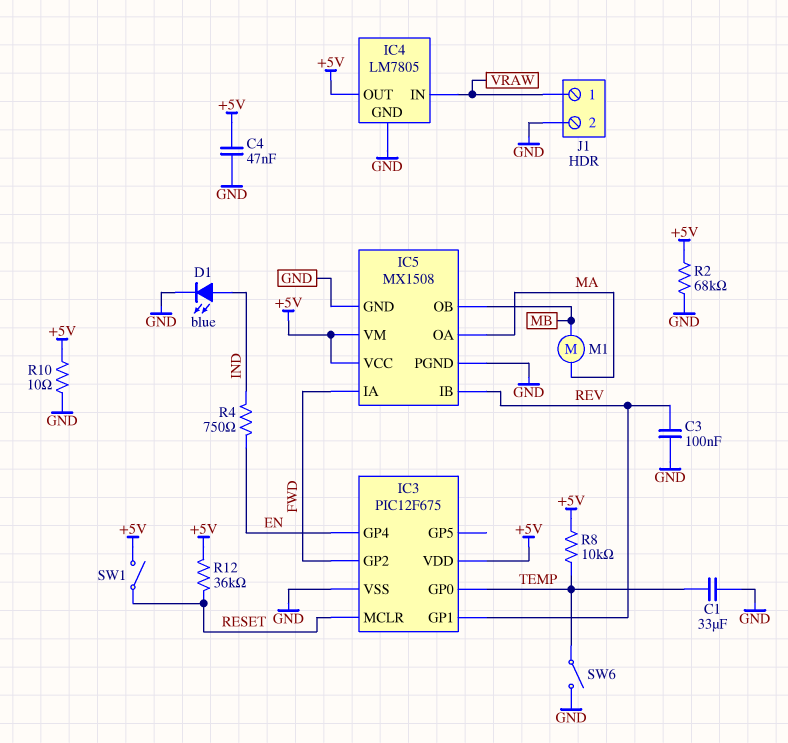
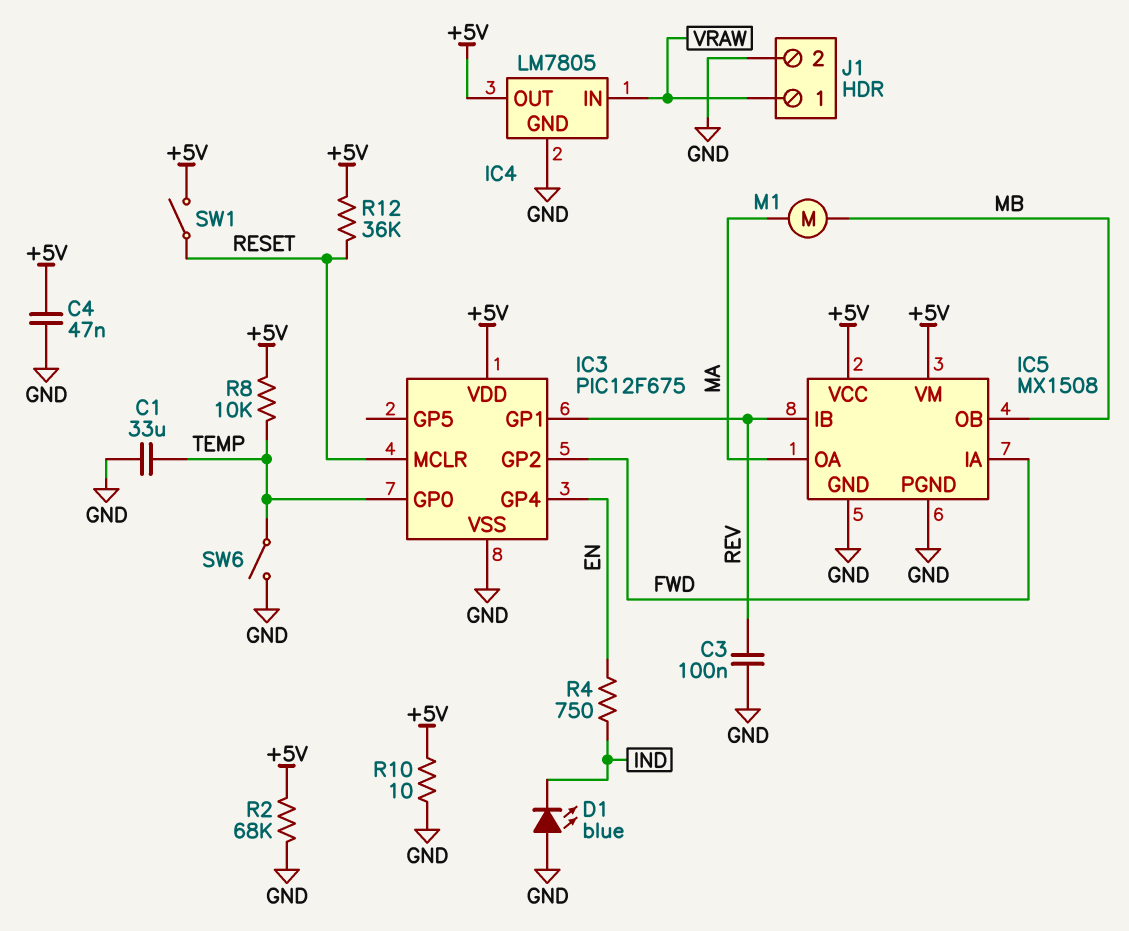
D1: LED blue (A IND, K GND) -> LED blue (A GND, K IND)

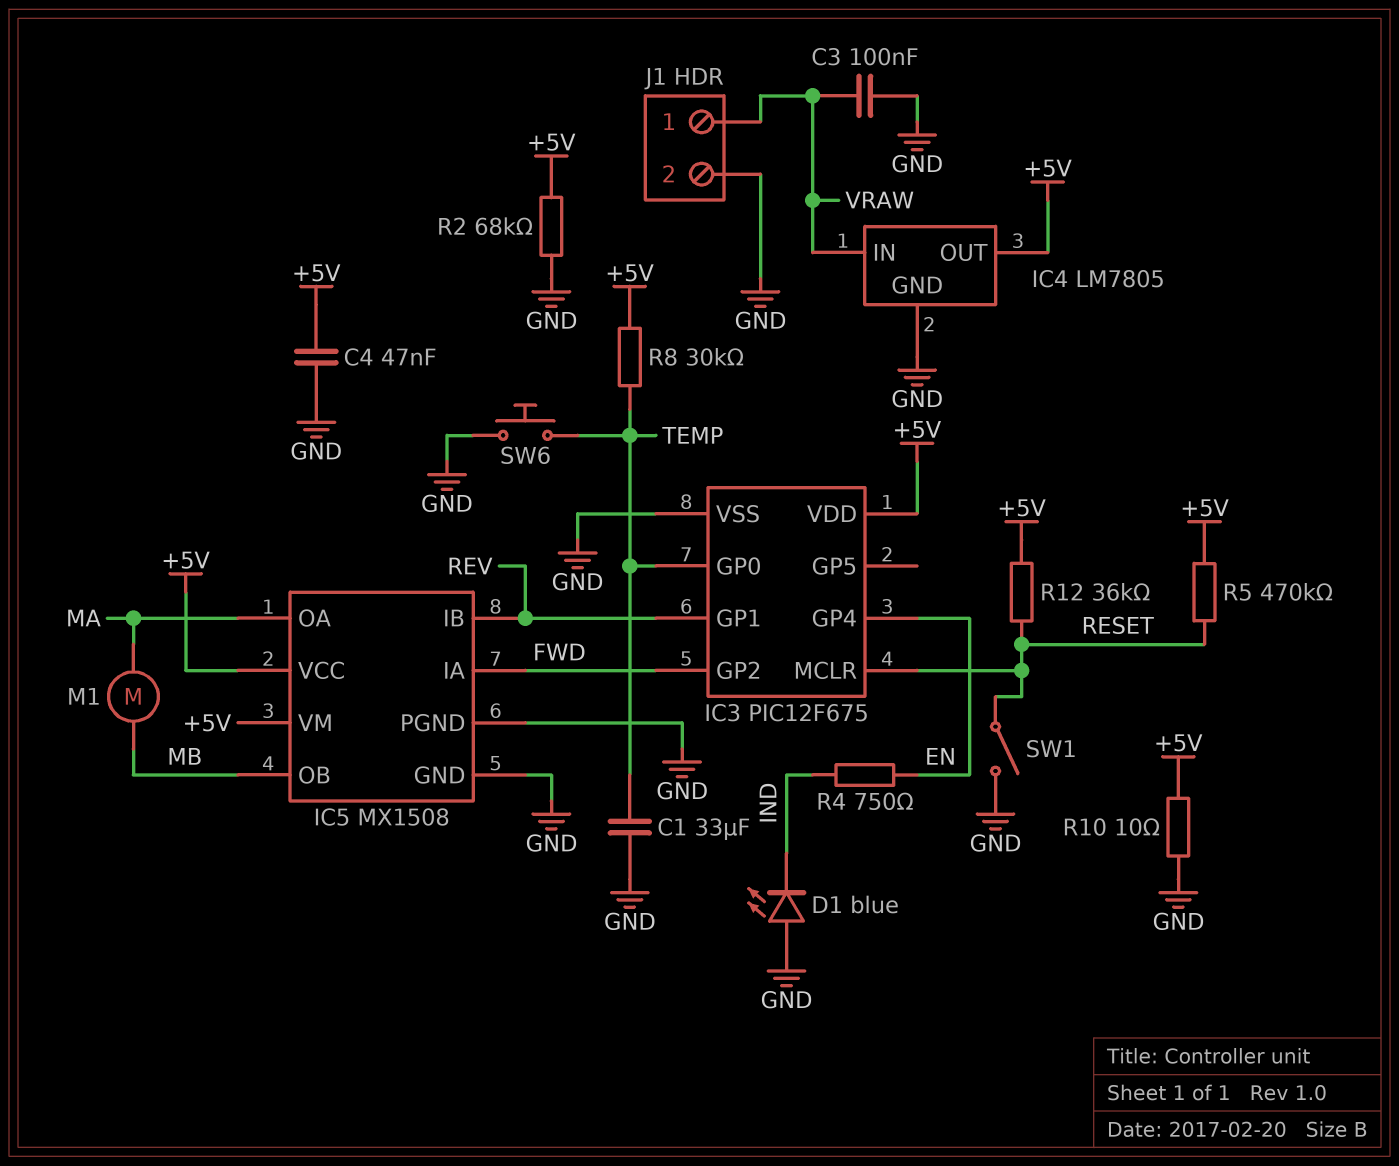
C3: 100nF (GND, REV) -> 100nF (GND, VRAW)
R5: none -> 470k (+5V, RESET)
R8: 10k (+5V, TEMP) -> 30k (+5V, TEMP)
SW1: switch (+5V, RESET) -> switch (GND, RESET)
SW6: switch (GND, TEMP) -> button (GND, TEMP)

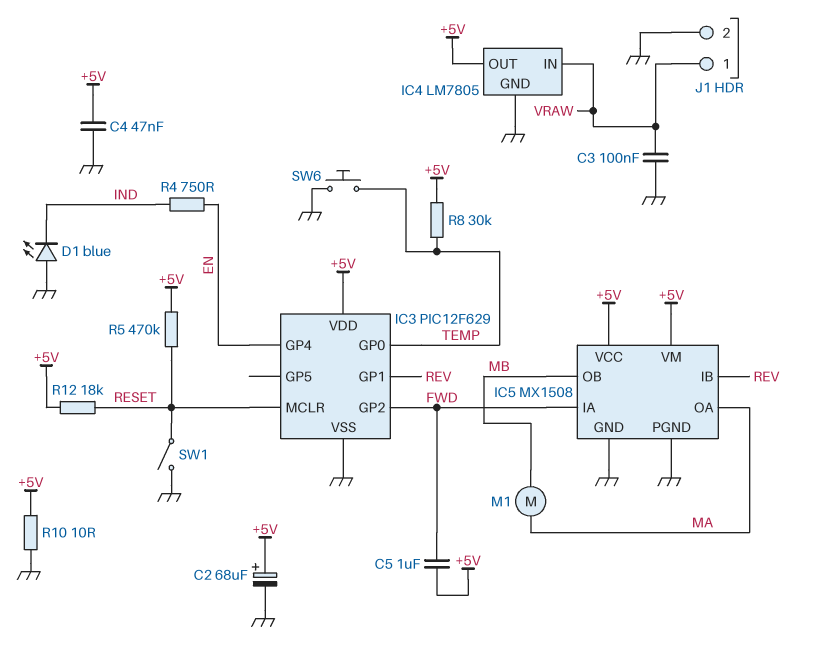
C1: 33uF (GND, TEMP) -> none
C2: none -> 68uF (plus +5V, minus GND)
C5: none -> 1uF (+5V, FWD)
IC3: PIC12F675 -> PIC12F629
R2: 68k (+5V, GND) -> none
R12: 36k (+5V, RESET) -> 18k (+5V, RESET)

